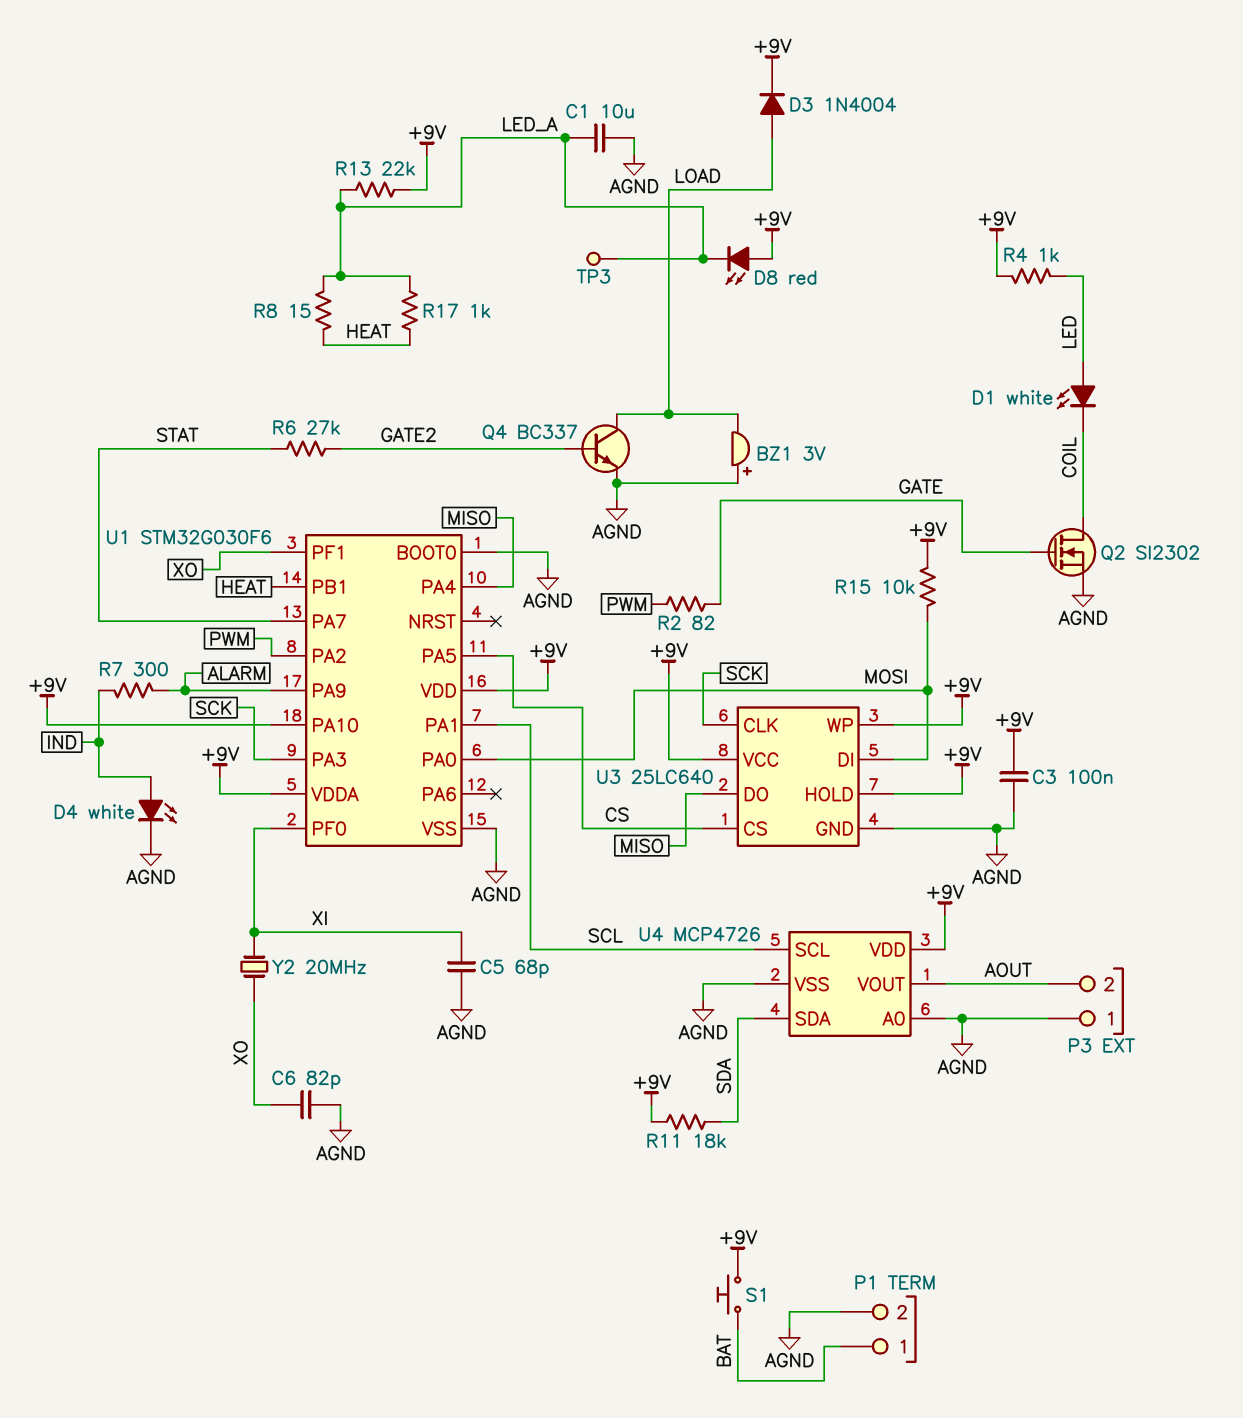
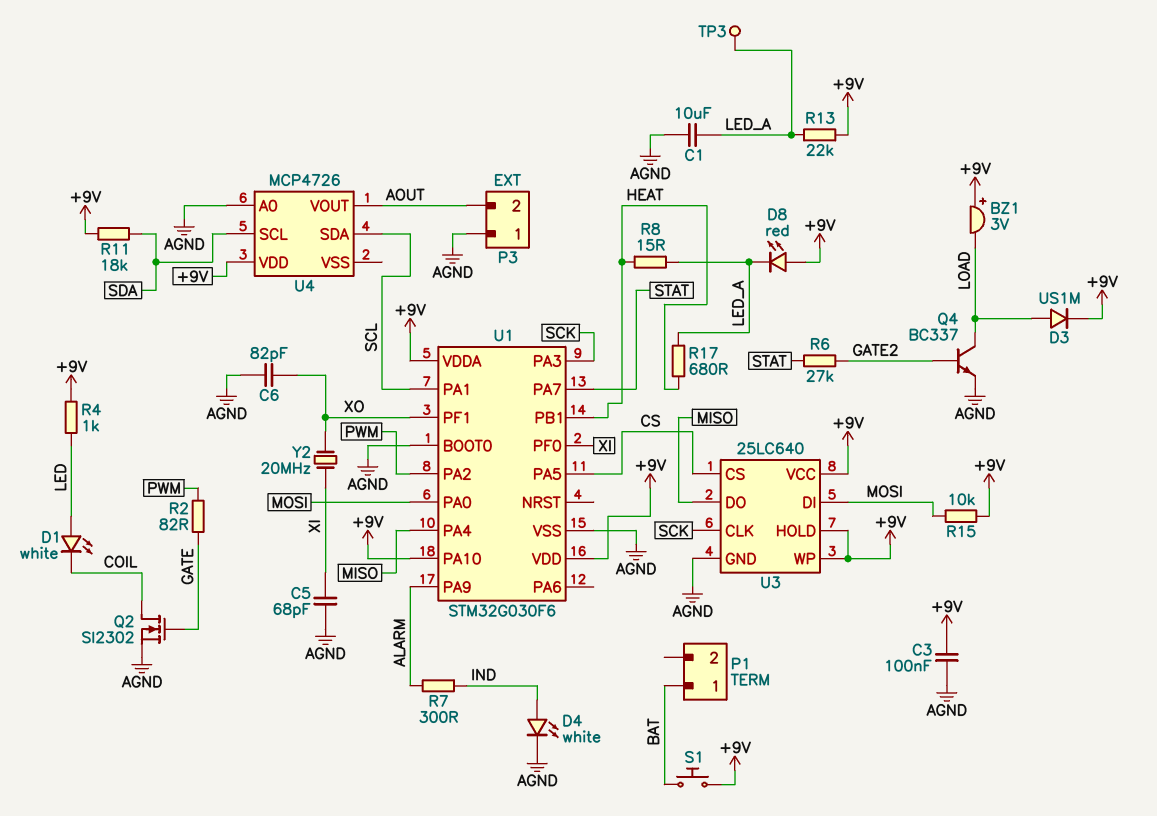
BZ1: buzzer 3V (plus AGND, minus LOAD) -> buzzer 3V (plus +9V, minus LOAD)
D3: diode 1N4004 (A LOAD, K +9V) -> diode US1M (A LOAD, K +9V)
P1 pin 2: AGND -> none
R17: 1k (HEAT, LED_A) -> 680 (HEAT, LED_A)
U4 pin SCL: SCL -> SDA
U4 pin SDA: SDA -> SCL
U4 pin VSS: AGND -> none

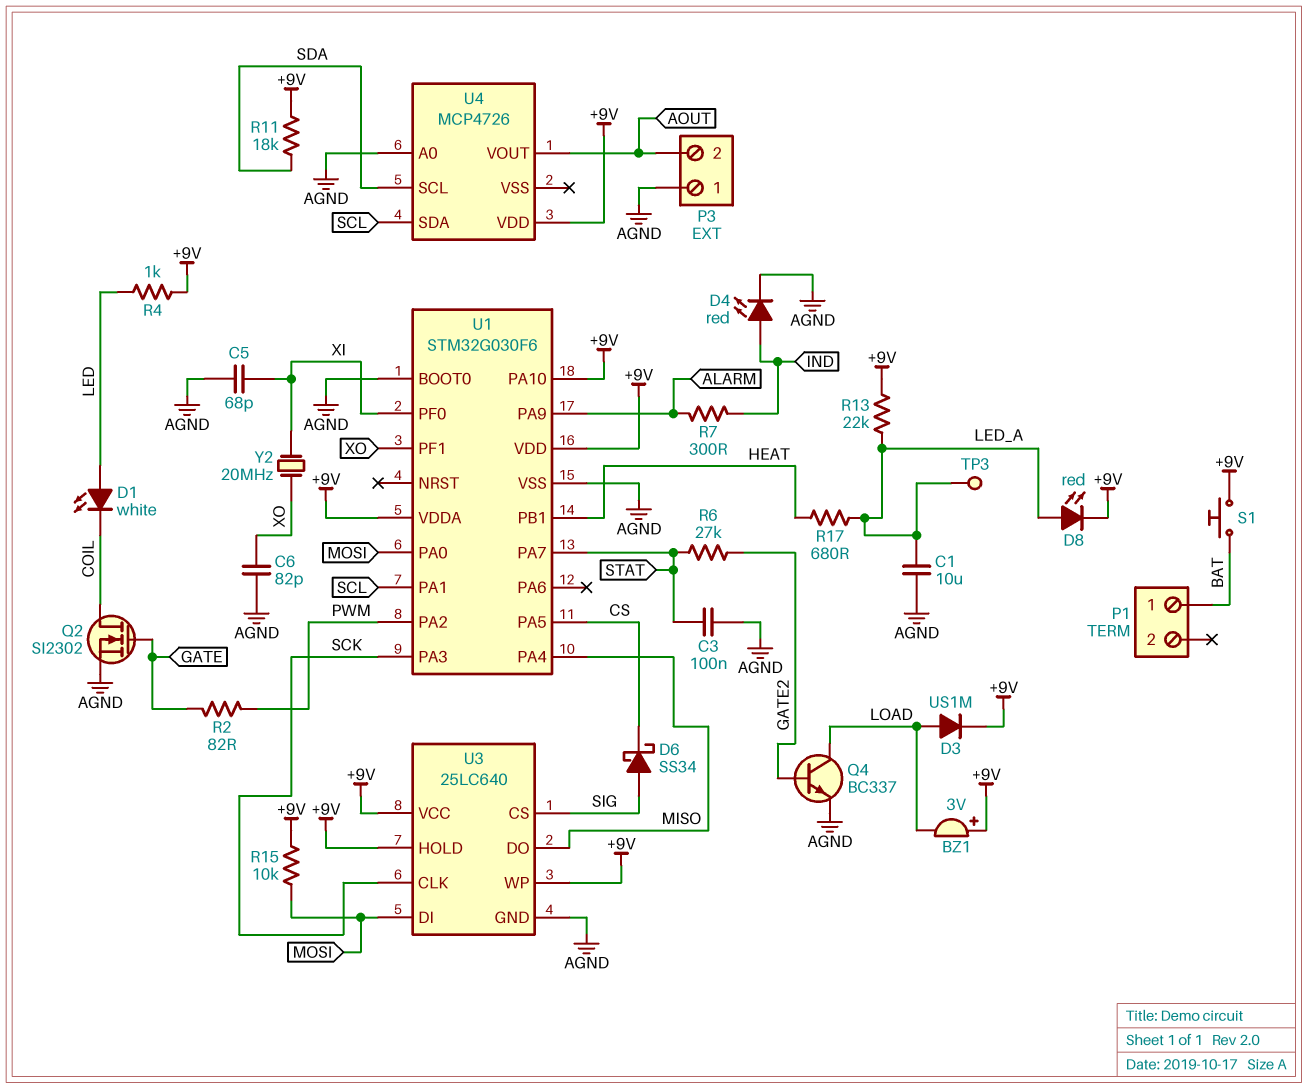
C3: 100nF (+9V, AGND) -> 100nF (AGND, STAT)
D4: LED white (A IND, K AGND) -> LED red (A IND, K AGND)
D6: none -> schottky SS34 (A SIG, K CS)
D8: LED red (A +9V, K LED_A) -> LED red (A LED_A, K +9V)
R8: 15 (HEAT, LED_A) -> none
U3 pin CS: CS -> SIG

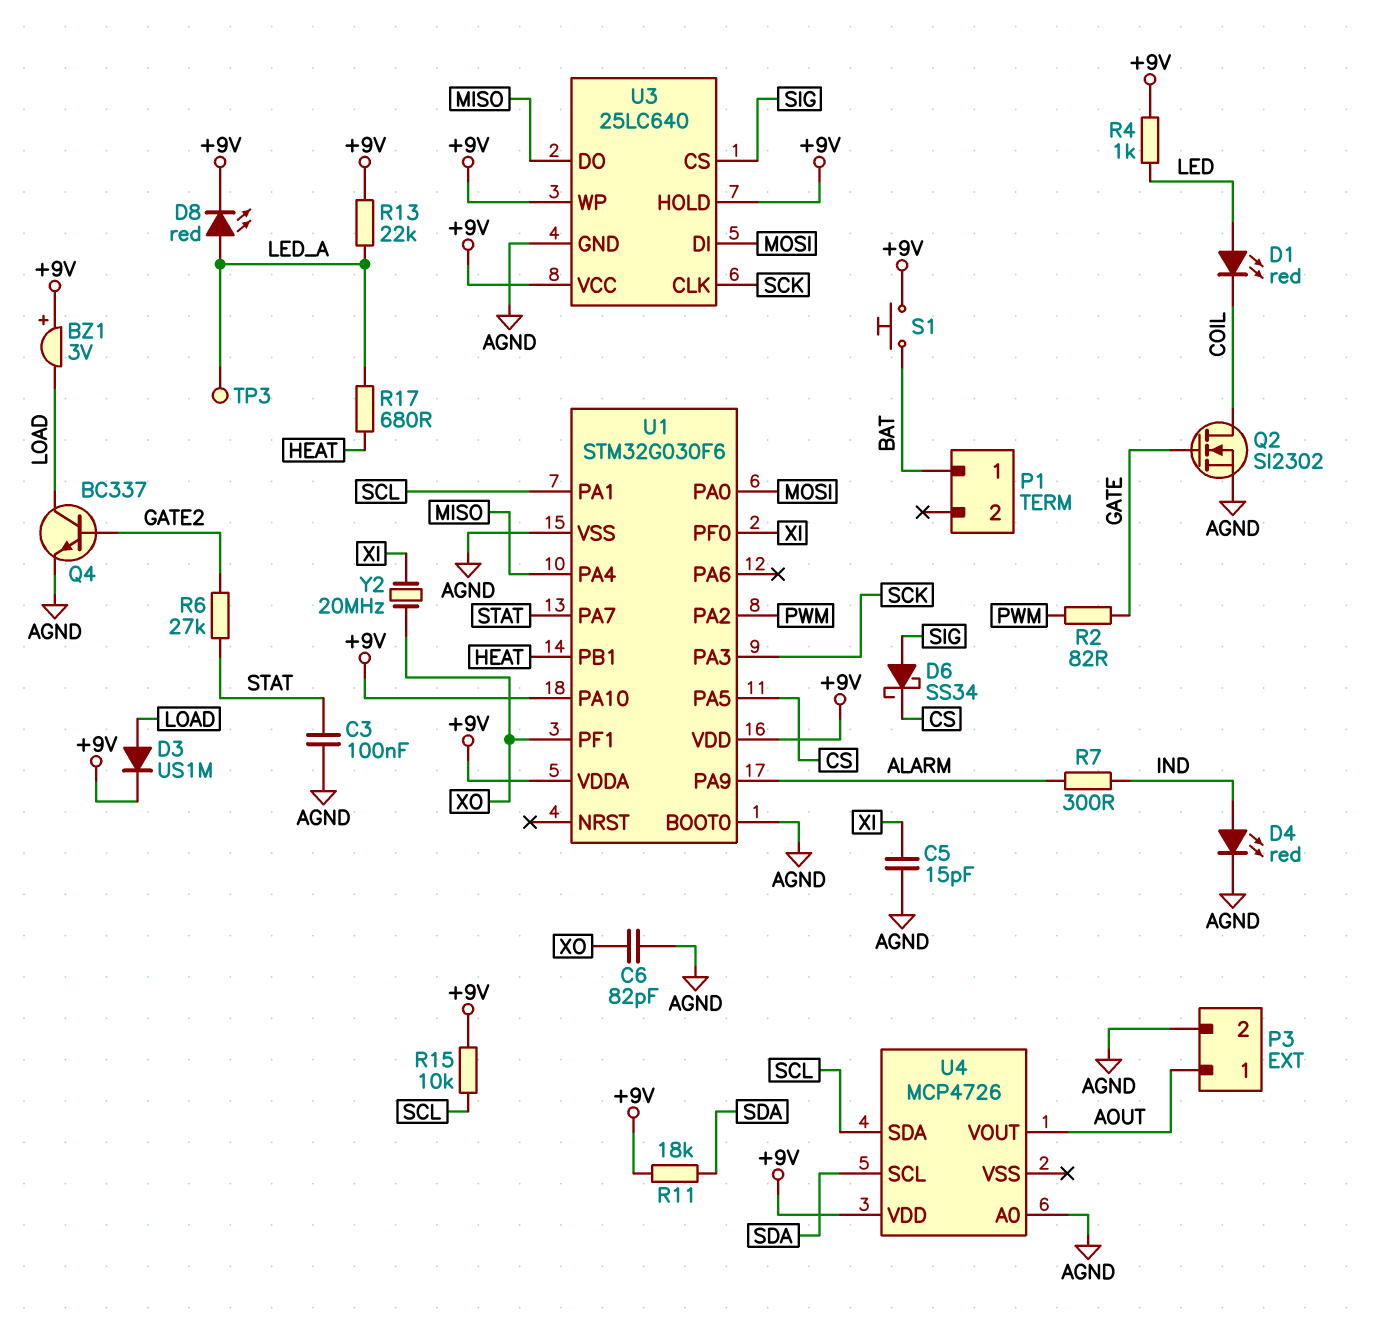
C1: 10uF (AGND, LED_A) -> none
C5: 68pF (AGND, XI) -> 15pF (AGND, XI)
D1: LED white (A LED, K COIL) -> LED red (A LED, K COIL)
P3 pin 1: AGND -> AOUT
P3 pin 2: AOUT -> AGND
R15: 10k (+9V, MOSI) -> 10k (+9V, SCL)

